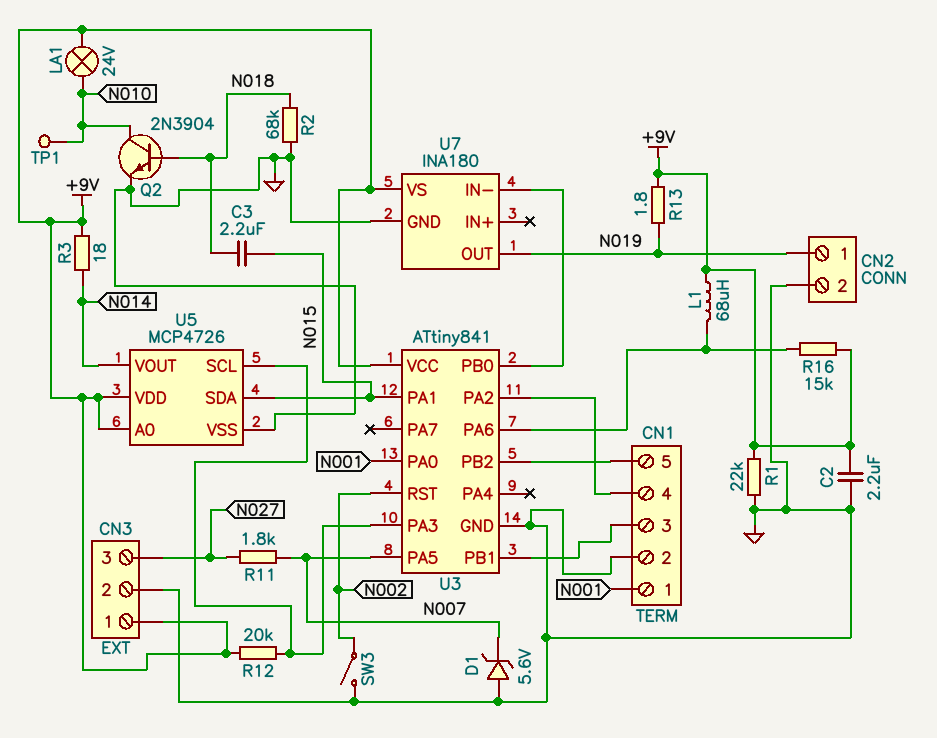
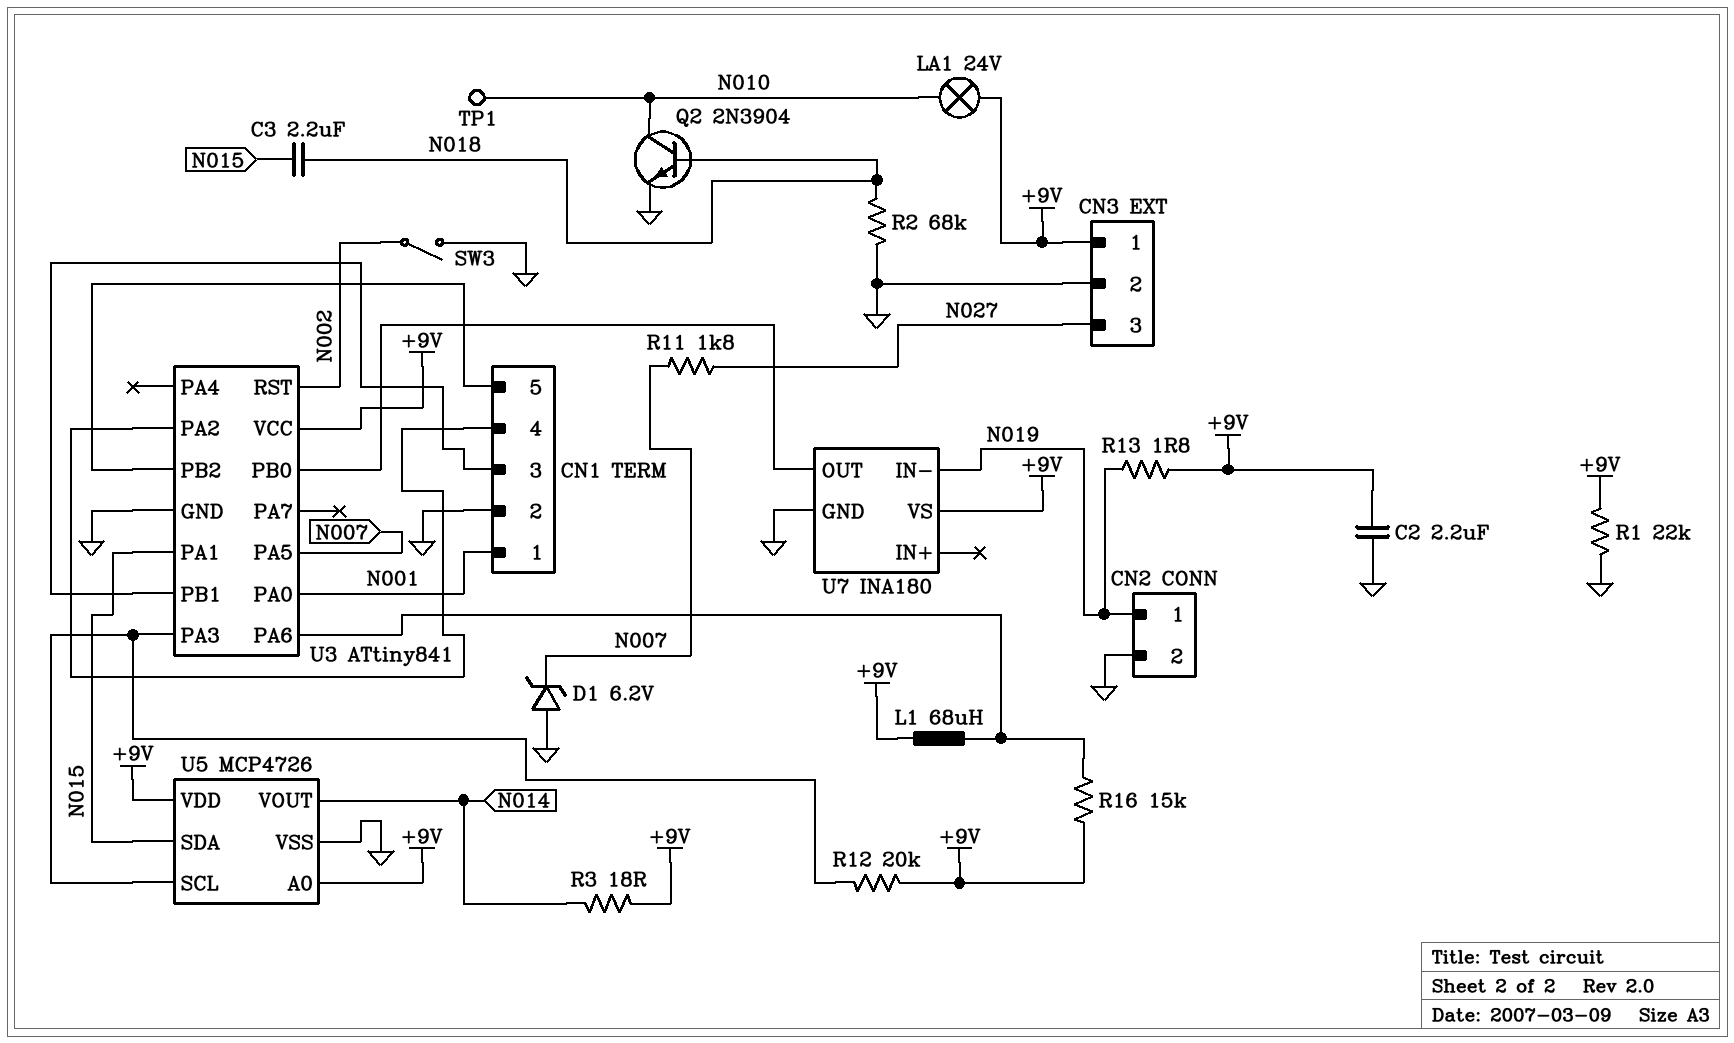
D1: zener 5.6V (A GND, K N007) -> zener 6.2V (A GND, K N007)
U7 pin IN-: U3/PB0 -> N019
U7 pin OUT: N019 -> U3/PB0

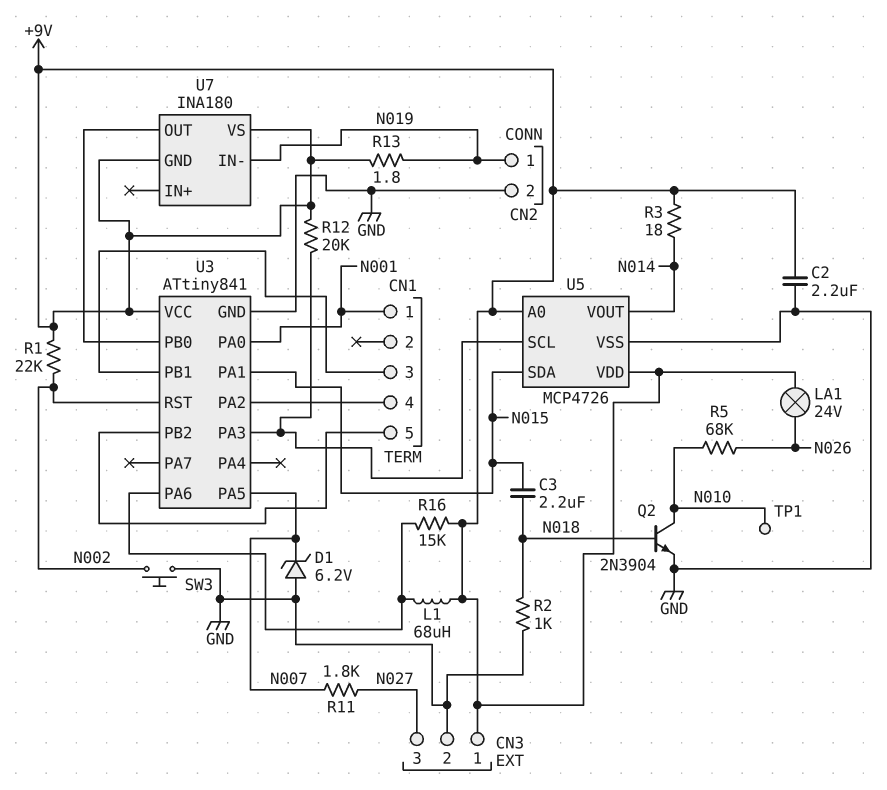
CN1 pin 2: GND -> none
LA1: lamp 24V (+9V, N010) -> lamp 24V (+9V, N026)
R1: 22k (+9V, GND) -> 22k (+9V, N002)
R2: 68k (GND, N018) -> 1k (GND, N018)
R5: none -> 68k (N010, N026)
SW3: switch (GND, N002) -> button (GND, N002)
U7 pin GND: GND -> +9V

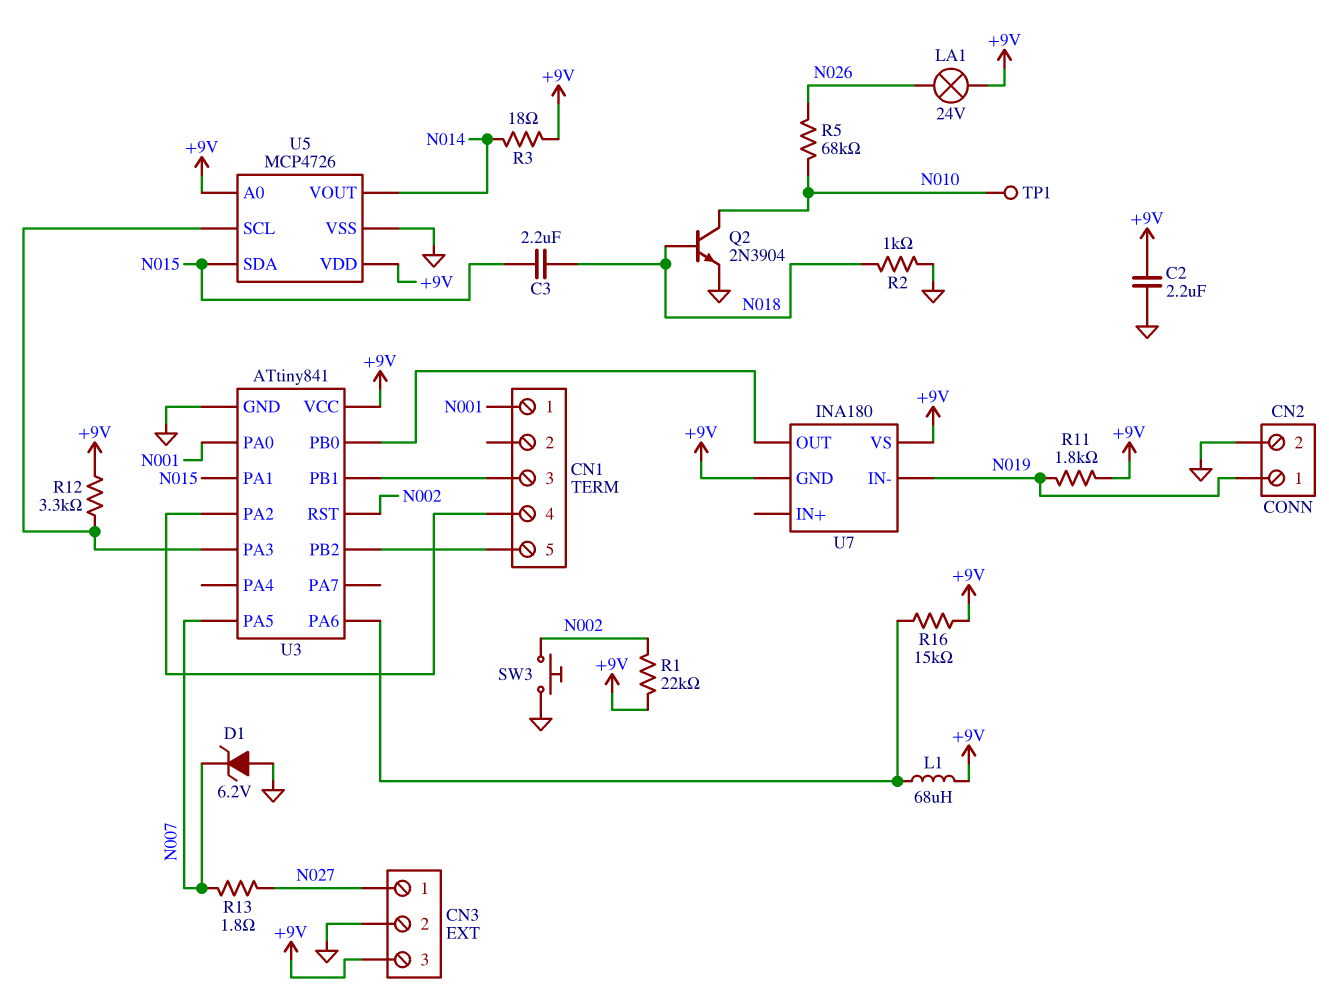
CN3 pin 1: +9V -> N027
CN3 pin 3: N027 -> +9V
R11: 1.8k (N007, N027) -> 1.8k (+9V, N019)
R12: 20k (+9V, U3/PA3) -> 3.3k (+9V, U3/PA3)
R13: 1.8 (+9V, N019) -> 1.8 (N007, N027)

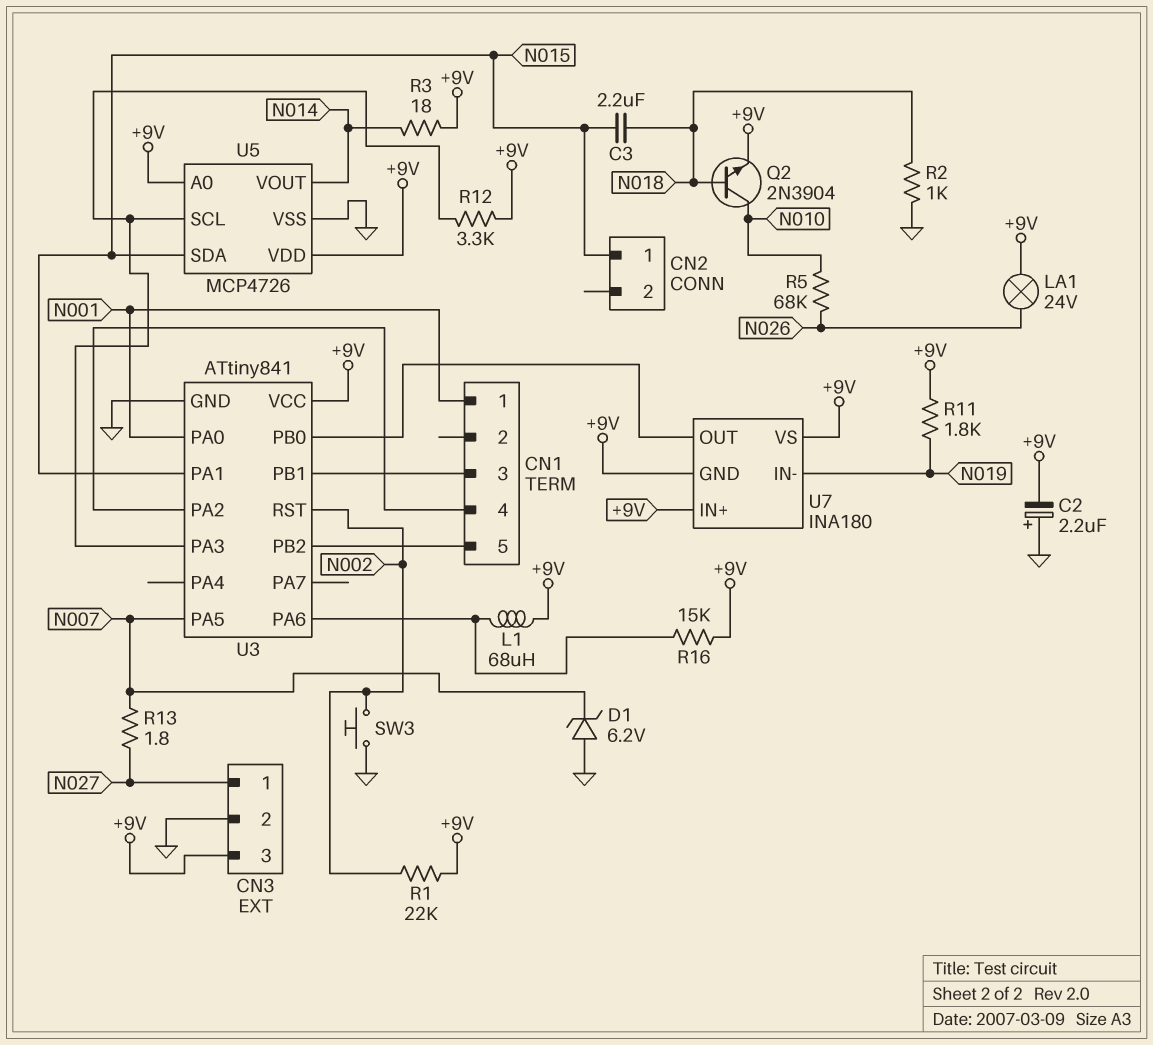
C2: 2.2uF (+9V, GND) -> 2.2uF (plus GND, minus +9V)
CN2 pin 1: N019 -> N015
CN2 pin 2: GND -> none
Q2: NPN 2N3904 (B N018, C N010, E GND) -> NPN 2N3904 (B N018, C N010, E +9V)
TP1: test point (N010) -> none
U7 pin IN+: none -> +9V

